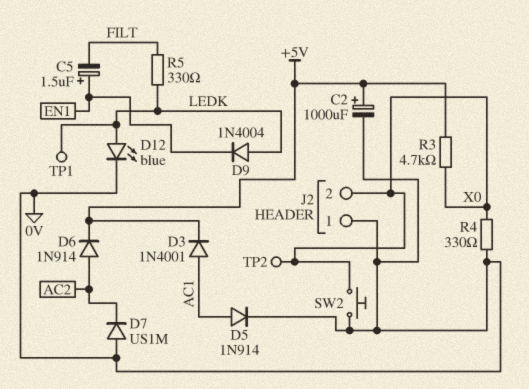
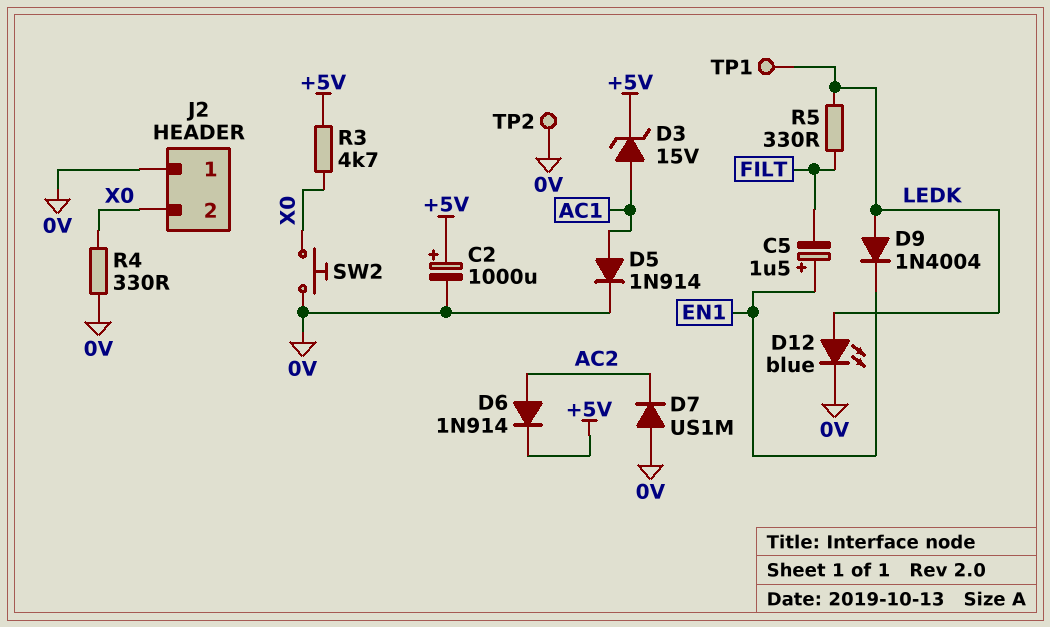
D3: diode 1N4001 (A AC1, K +5V) -> zener 15V (A AC1, K +5V)
TP2: test point (X0) -> test point (0V)

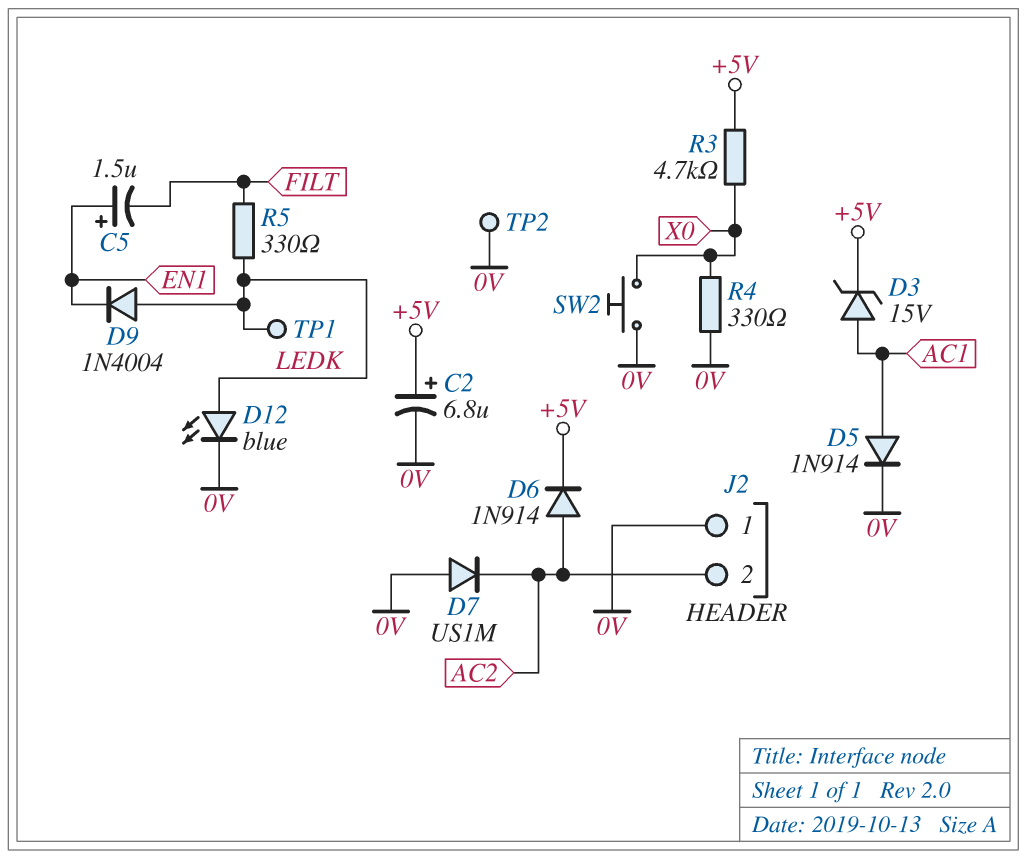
C2: 1000uF (plus +5V, minus 0V) -> 6.8uF (plus +5V, minus 0V)
J2 pin 2: X0 -> AC2

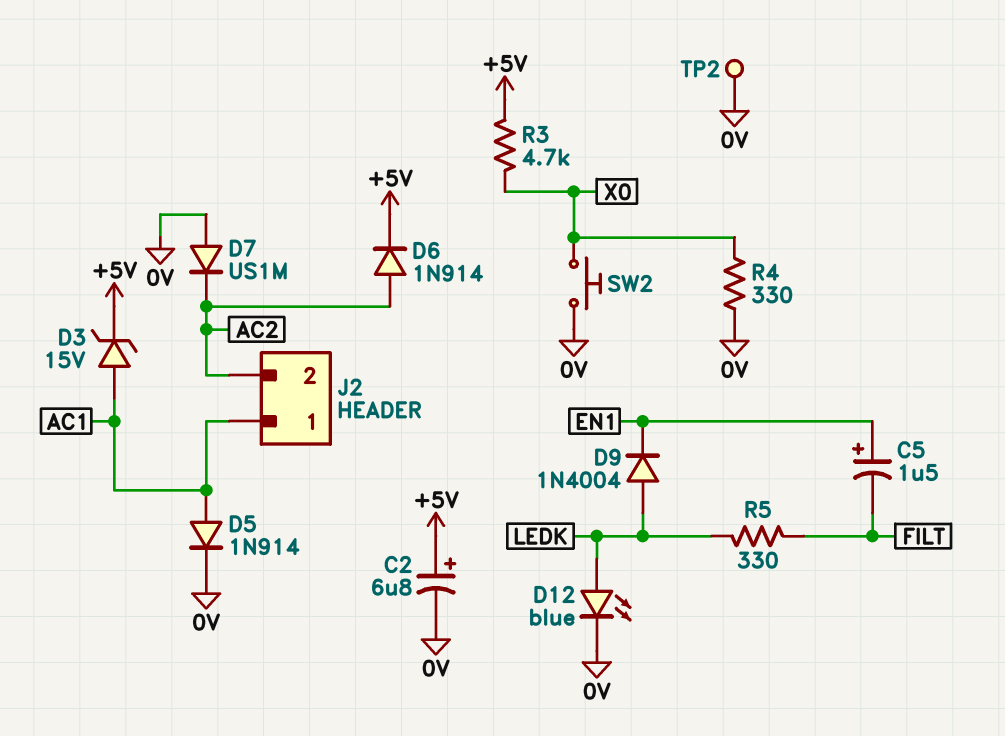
J2 pin 1: 0V -> AC1
TP1: test point (LEDK) -> none

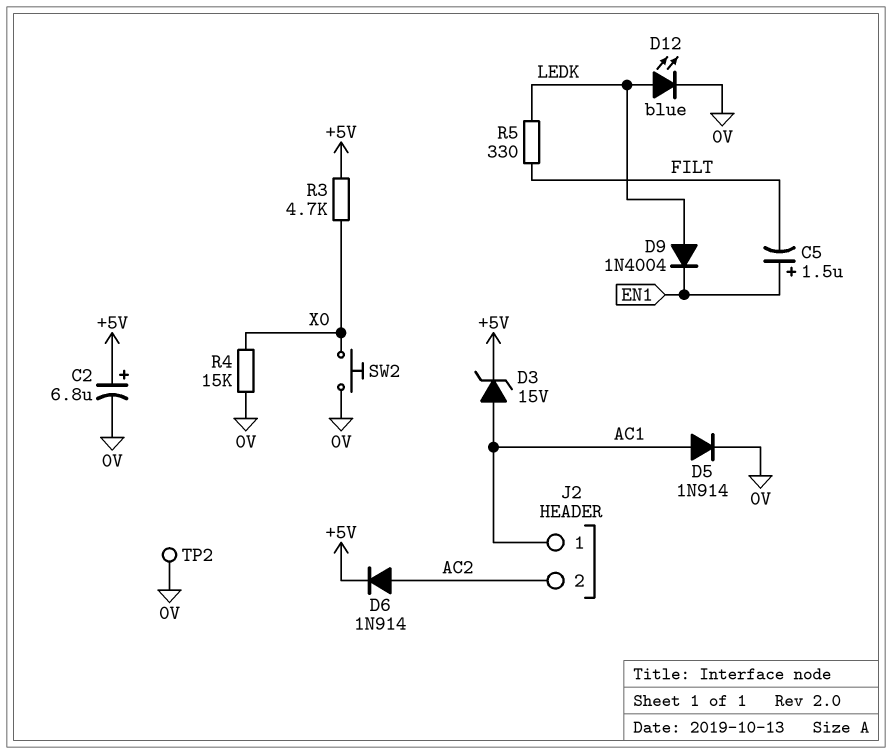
D7: diode US1M (A 0V, K AC2) -> none
R4: 330 (0V, X0) -> 15k (0V, X0)

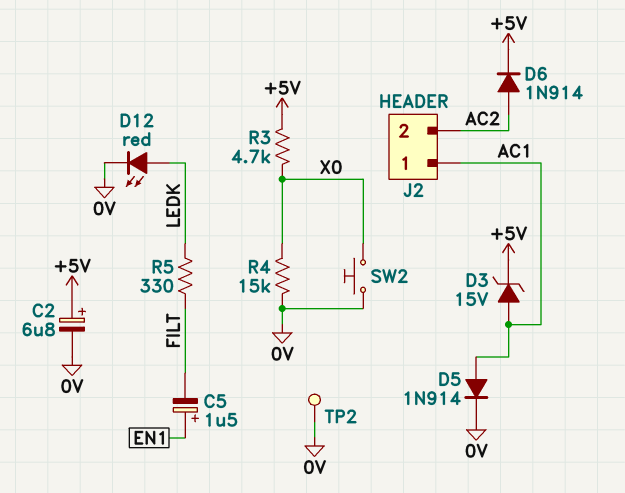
D9: diode 1N4004 (A LEDK, K EN1) -> none
D12: LED blue (A LEDK, K 0V) -> LED red (A LEDK, K 0V)

